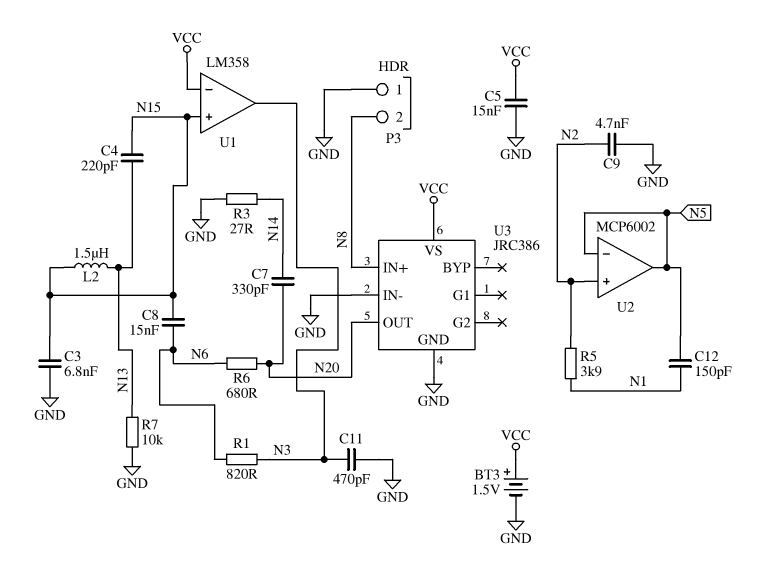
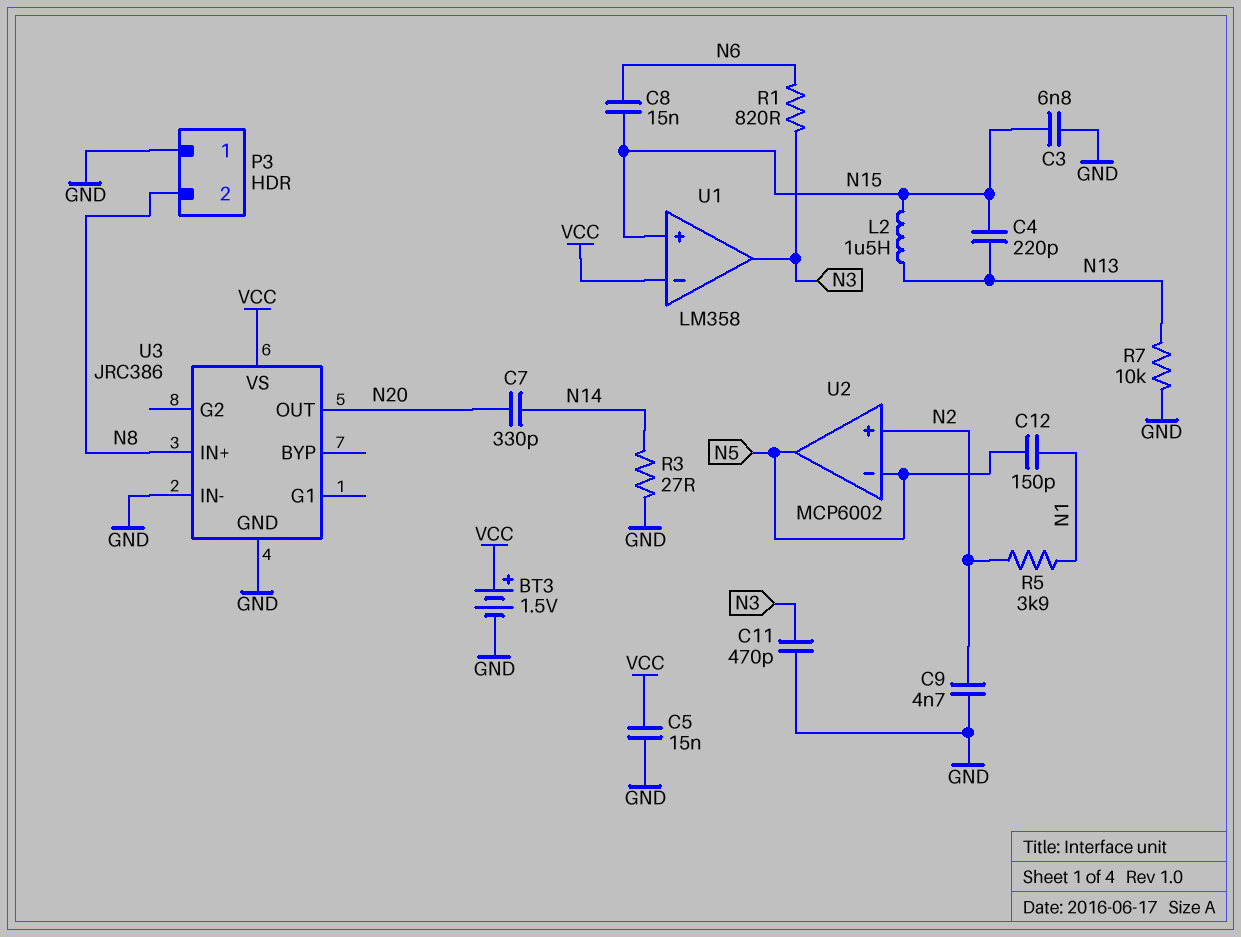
R6: 680 (N6, N20) -> none

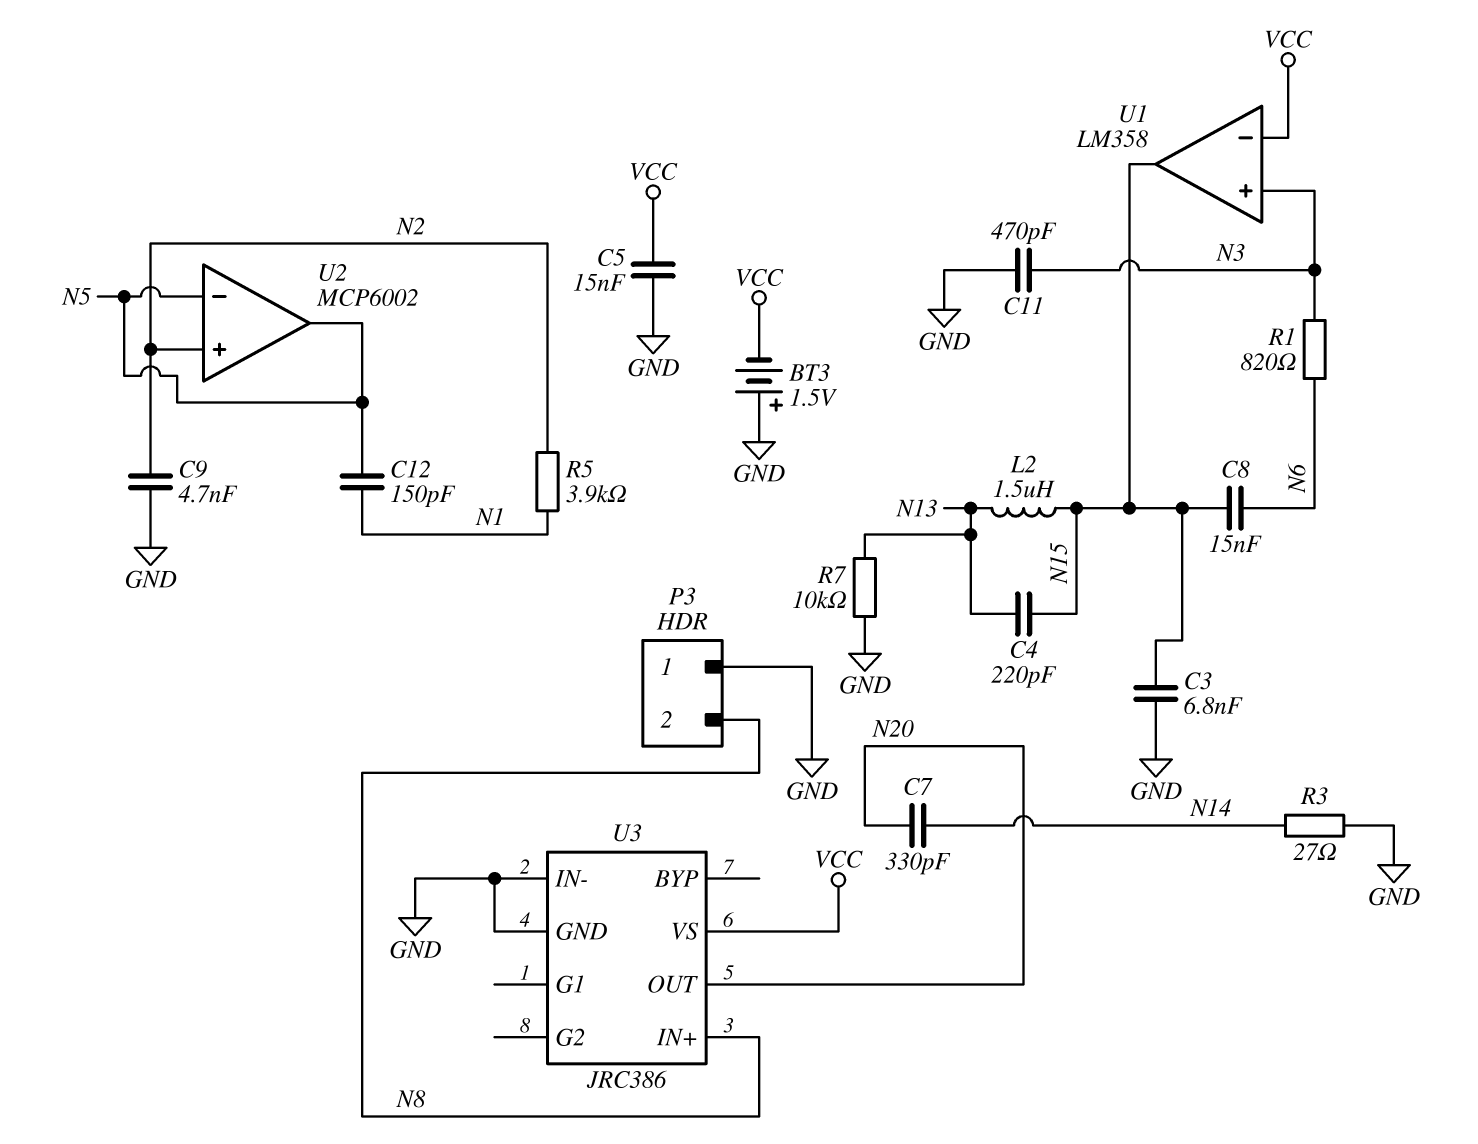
BT3: 1.5V (plus VCC, minus GND) -> 1.5V (plus GND, minus VCC)
U1 pin in+: N15 -> N3
U1 pin out: N3 -> N15

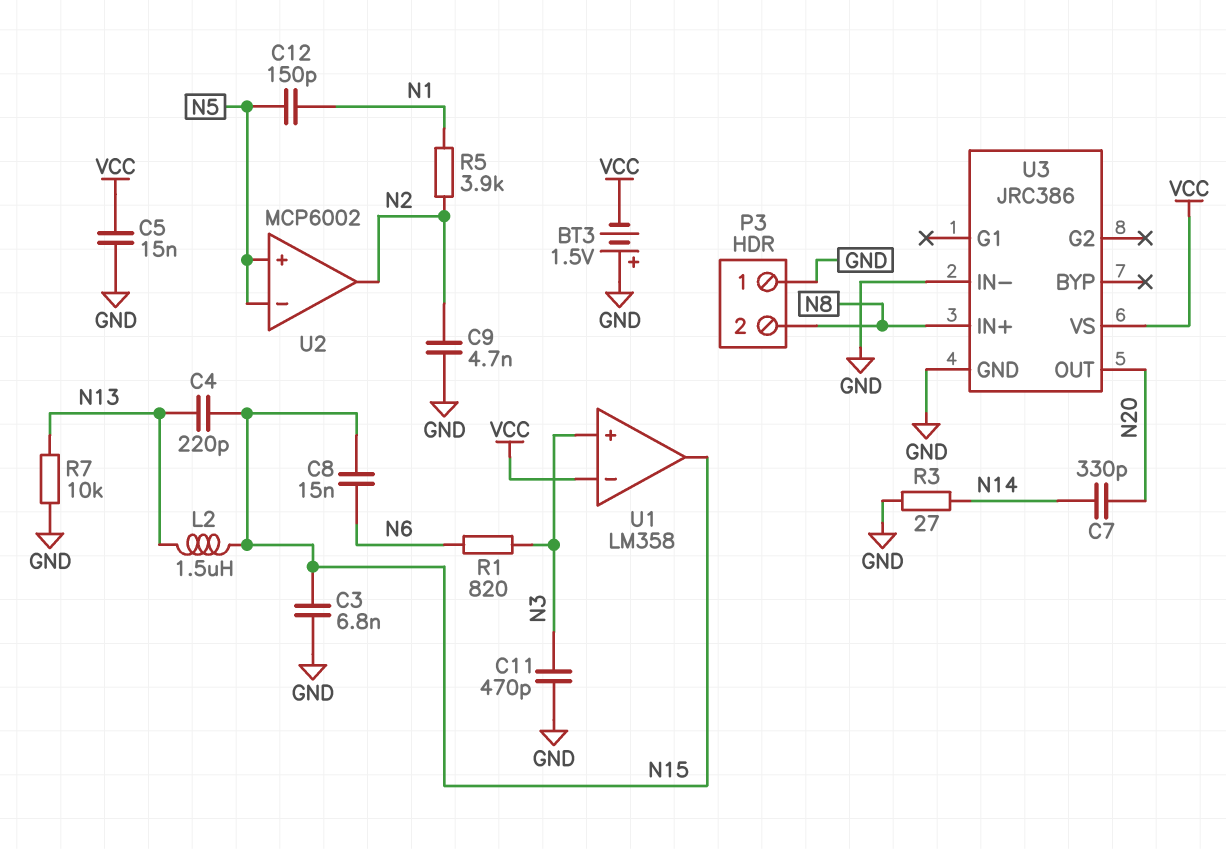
U2 pin in+: N2 -> N5
U2 pin out: N5 -> N2

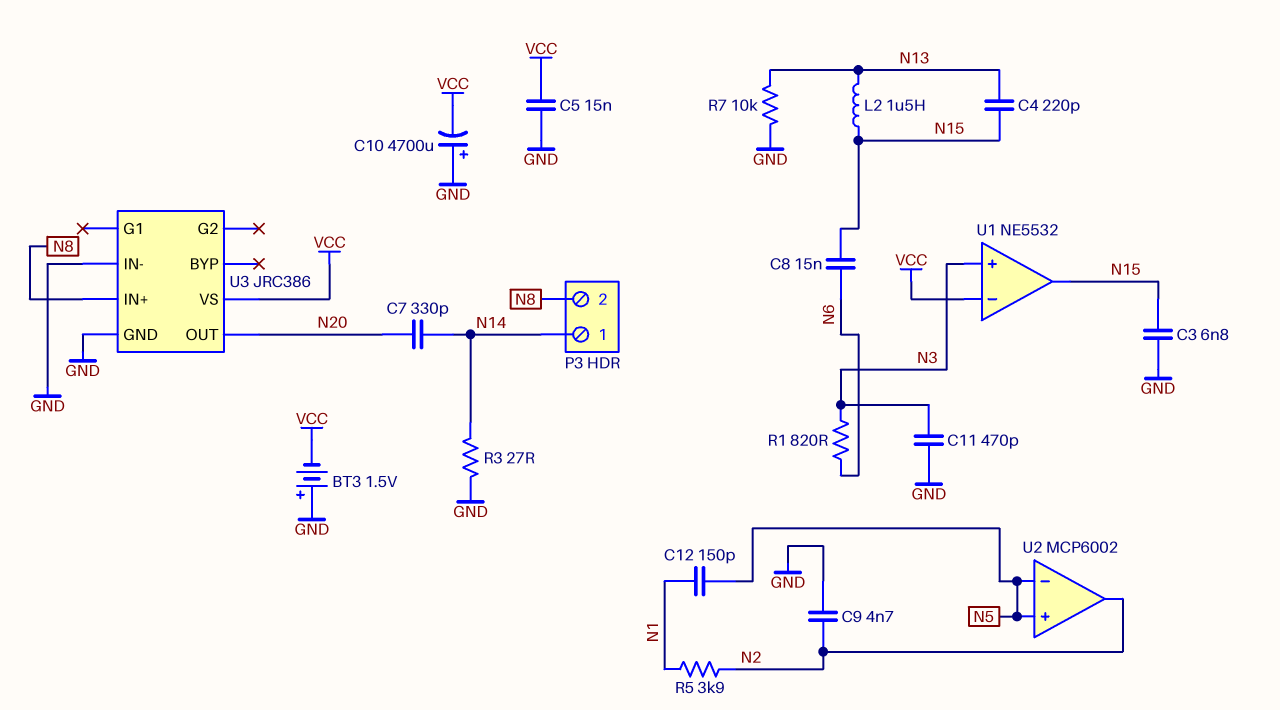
C10: none -> 4700uF (plus GND, minus VCC)
P3 pin 1: GND -> N14
U1: LM358 -> NE5532

